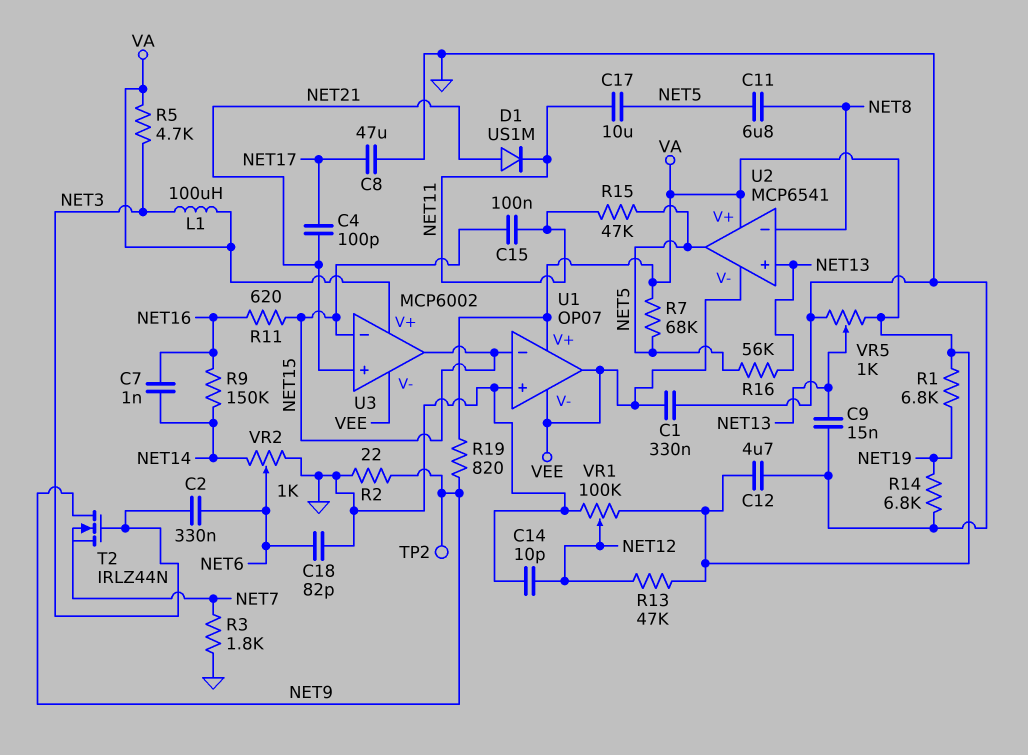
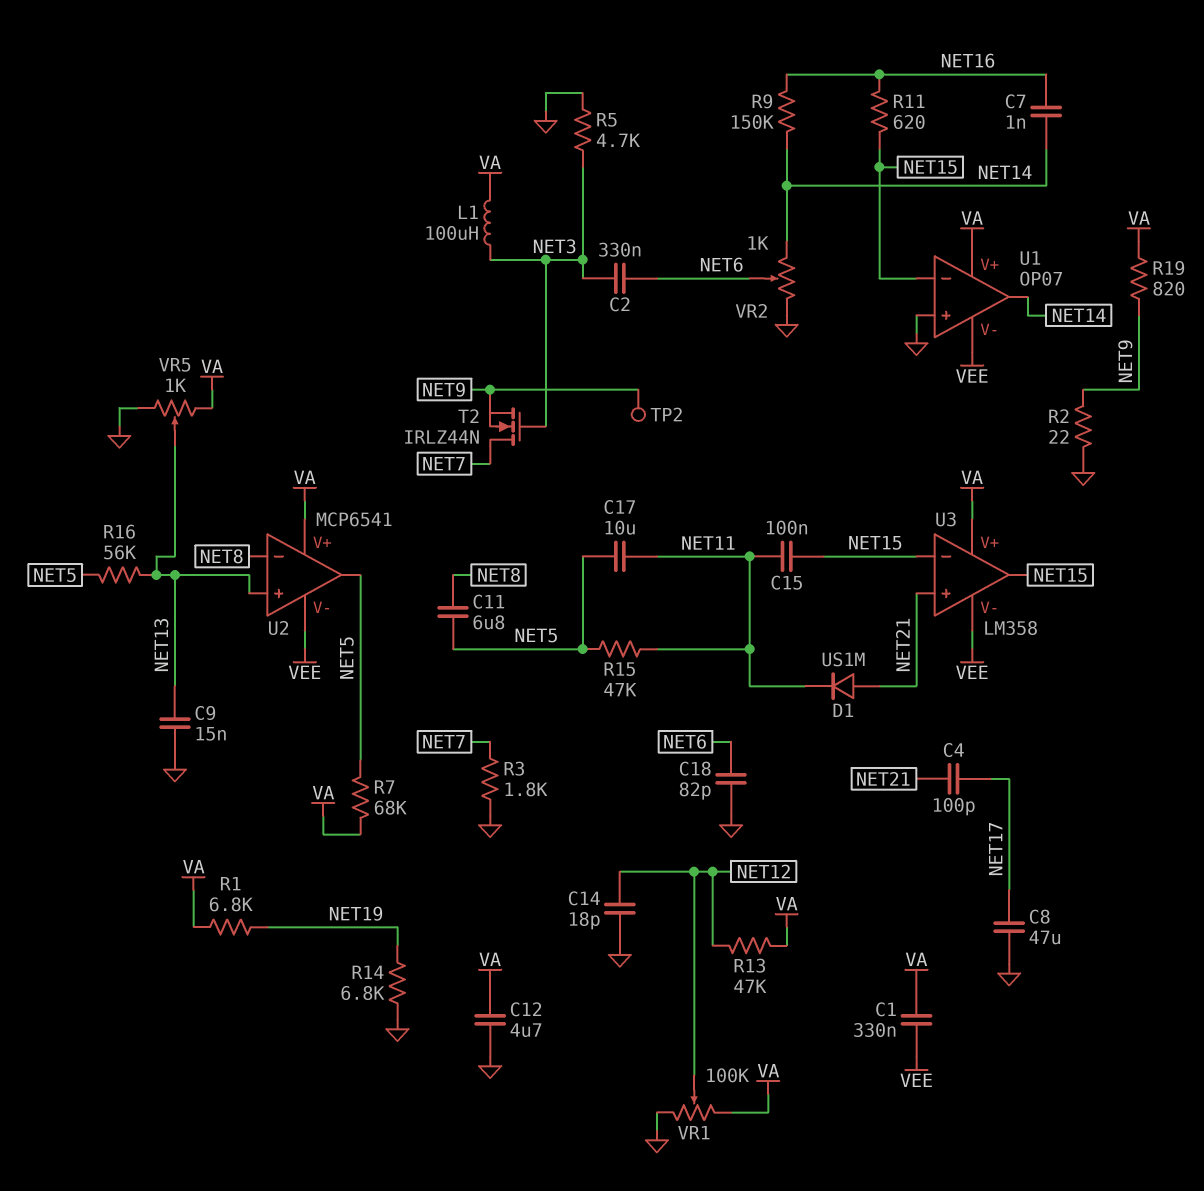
C1: 330nF (GND, VEE) -> 330nF (VA, VEE)
C14: 10pF (GND, NET12) -> 18pF (GND, NET12)
R5: 4.7k (NET3, VA) -> 4.7k (GND, NET3)
T2: NMOS IRLZ44N (G NET3, D NET9, S NET7) -> NMOS IRLZ44N (G NET3, D NET7, S NET9)
U1 pin out: VEE -> NET14
U3: MCP6002 -> LM358

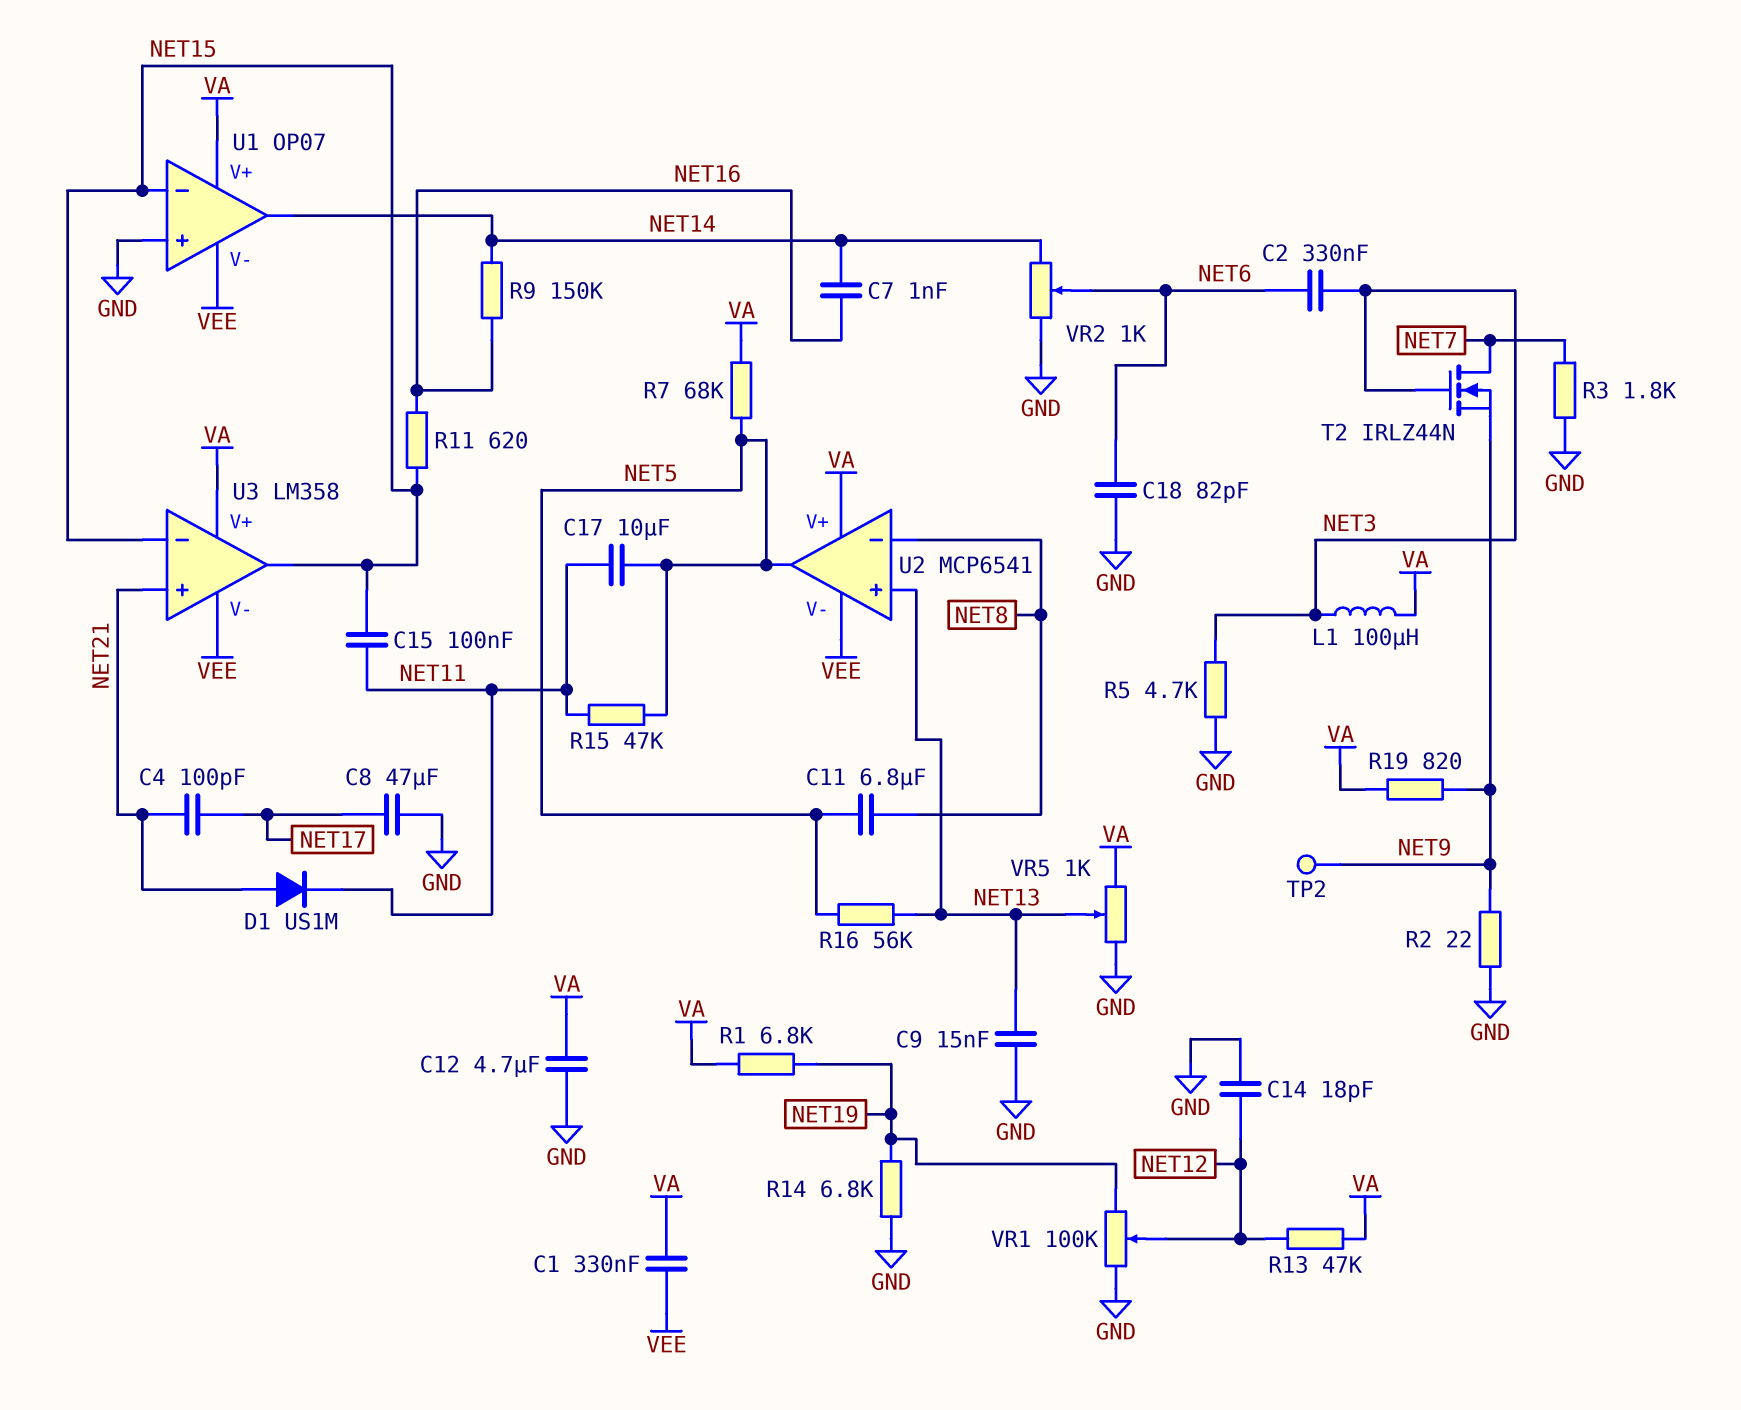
VR1: 100k (GND, VA, wiper NET12) -> 100k (GND, NET19, wiper NET12)

